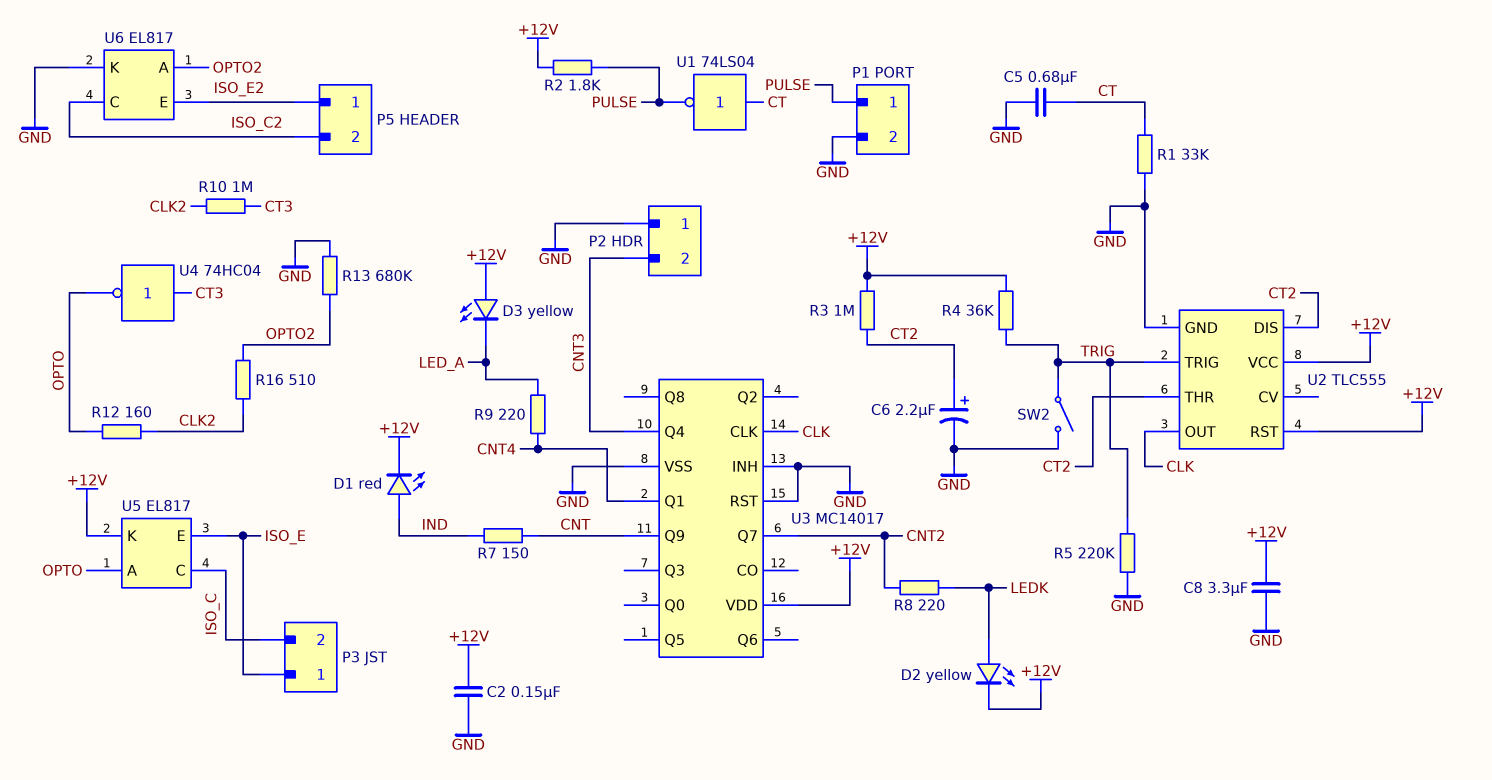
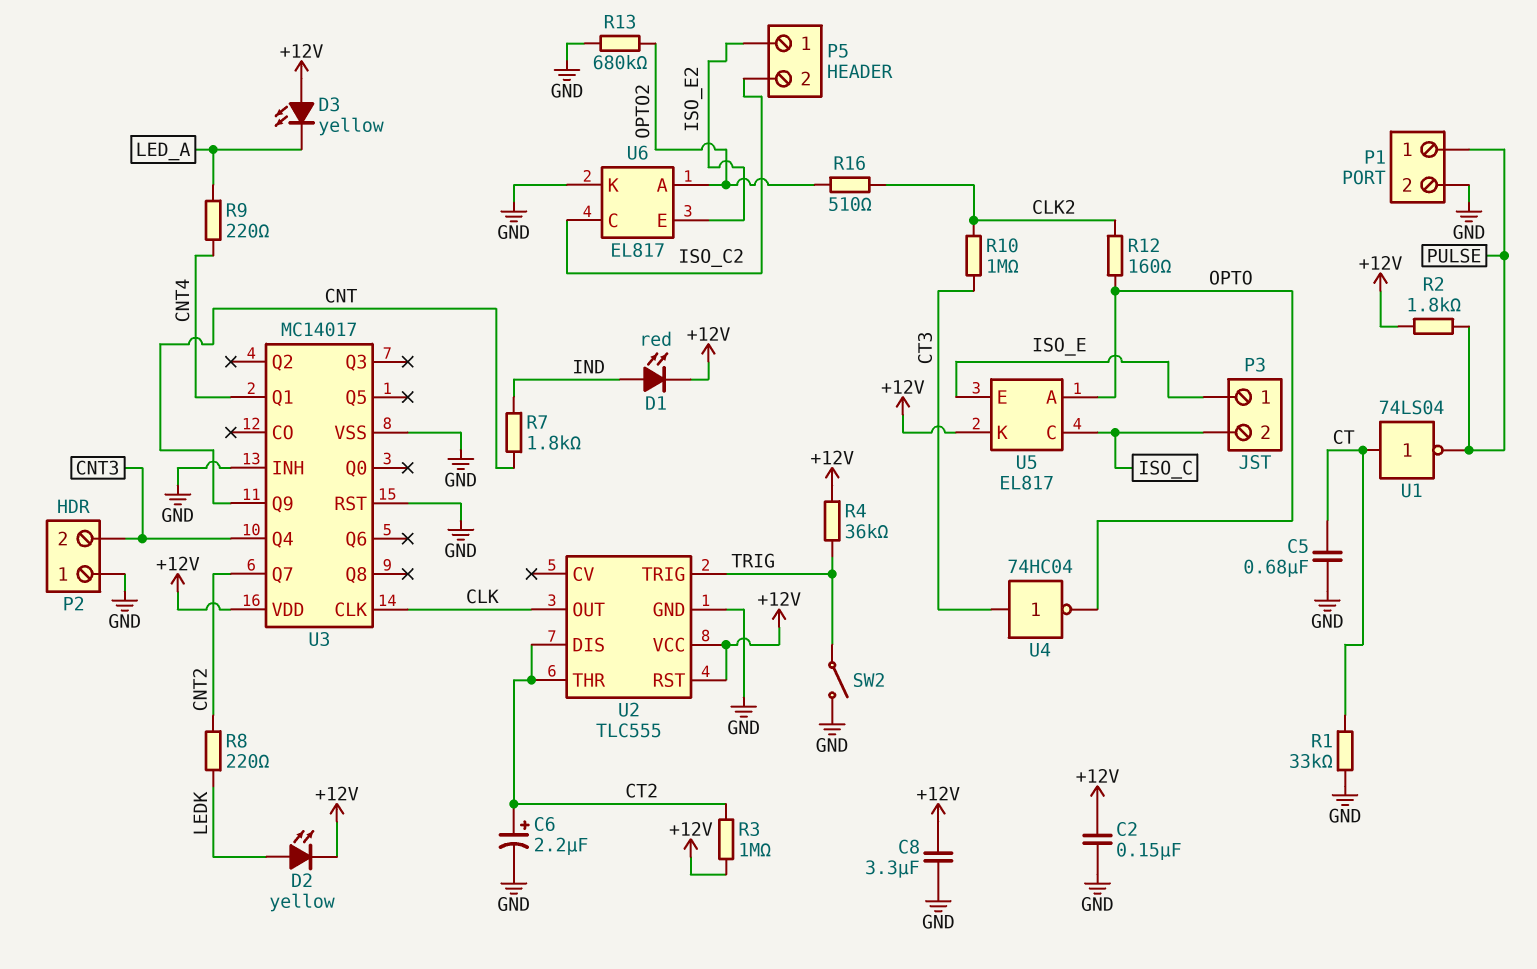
R5: 220k (GND, TRIG) -> none
R7: 150 (CNT, IND) -> 1.8k (CNT, IND)

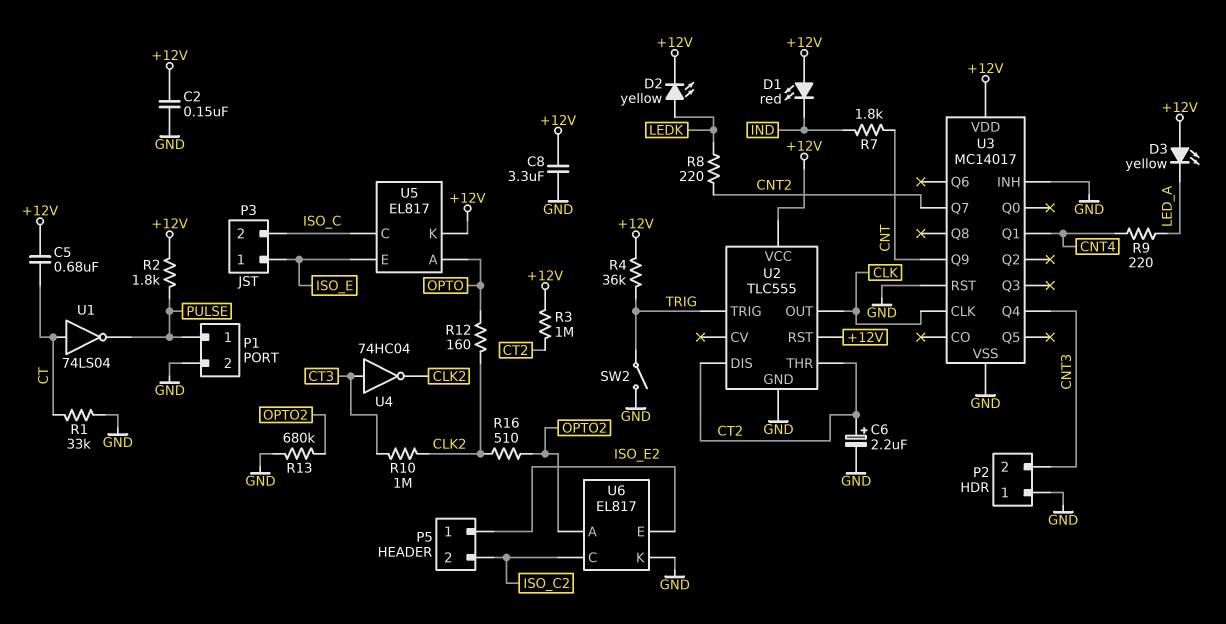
C5: 680nF (CT, GND) -> 680nF (+12V, CT)
D1: LED red (A IND, K +12V) -> LED red (A +12V, K IND)
U4: NOT 74HC04 (in CT3, out OPTO) -> NOT 74HC04 (in CT3, out CLK2)

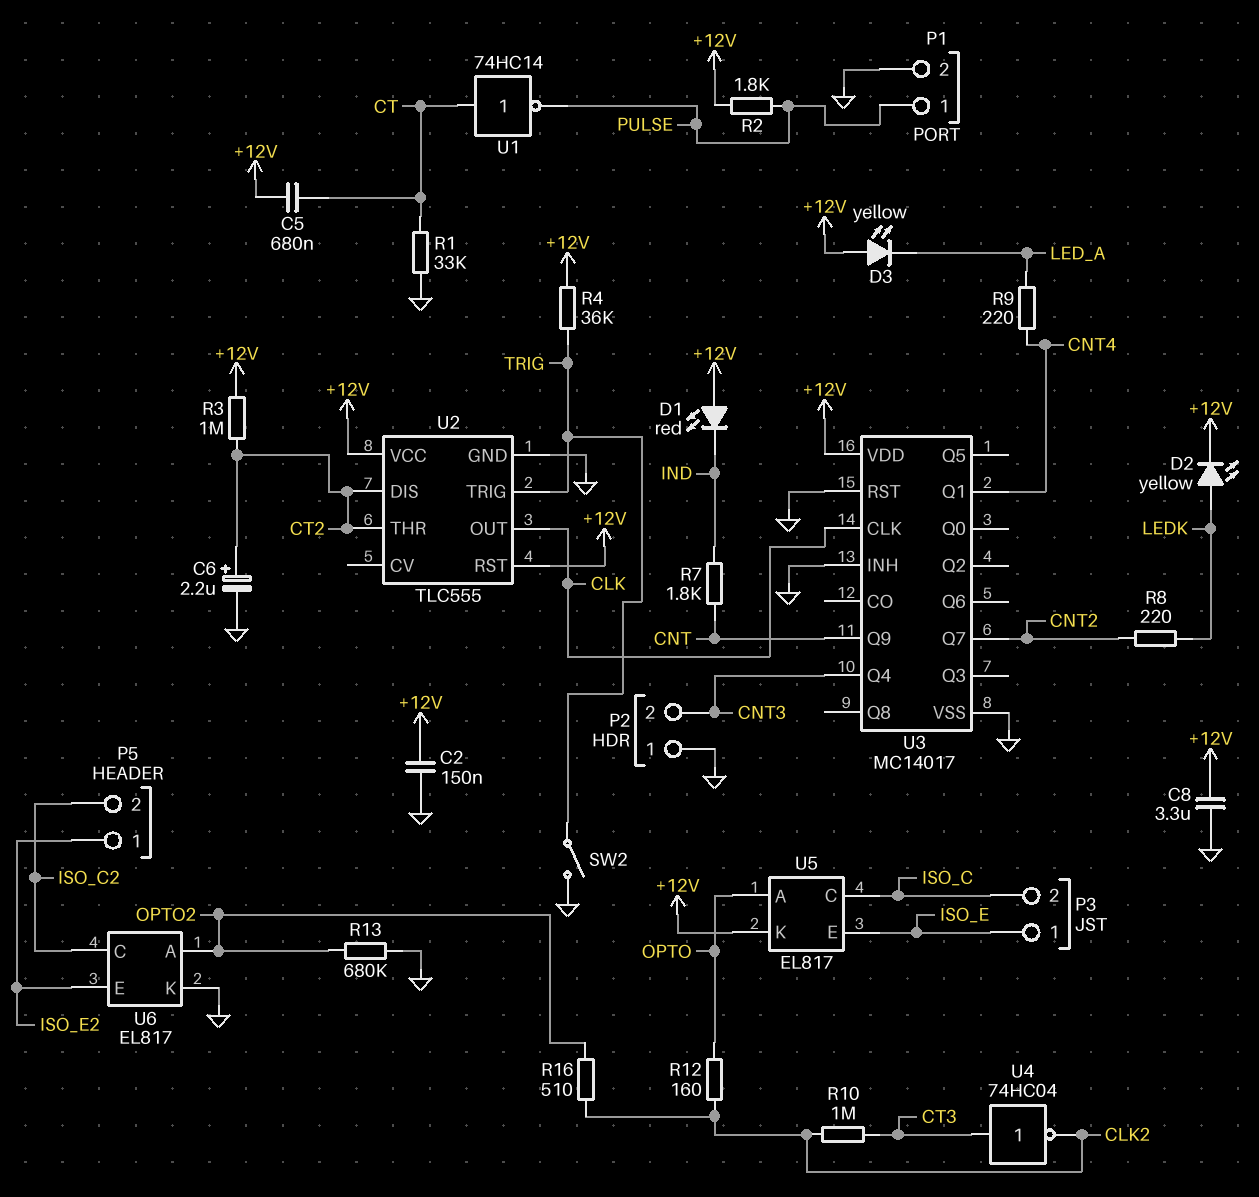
U1: NOT 74LS04 (in CT, out PULSE) -> NOT 74HC14 (in CT, out PULSE)

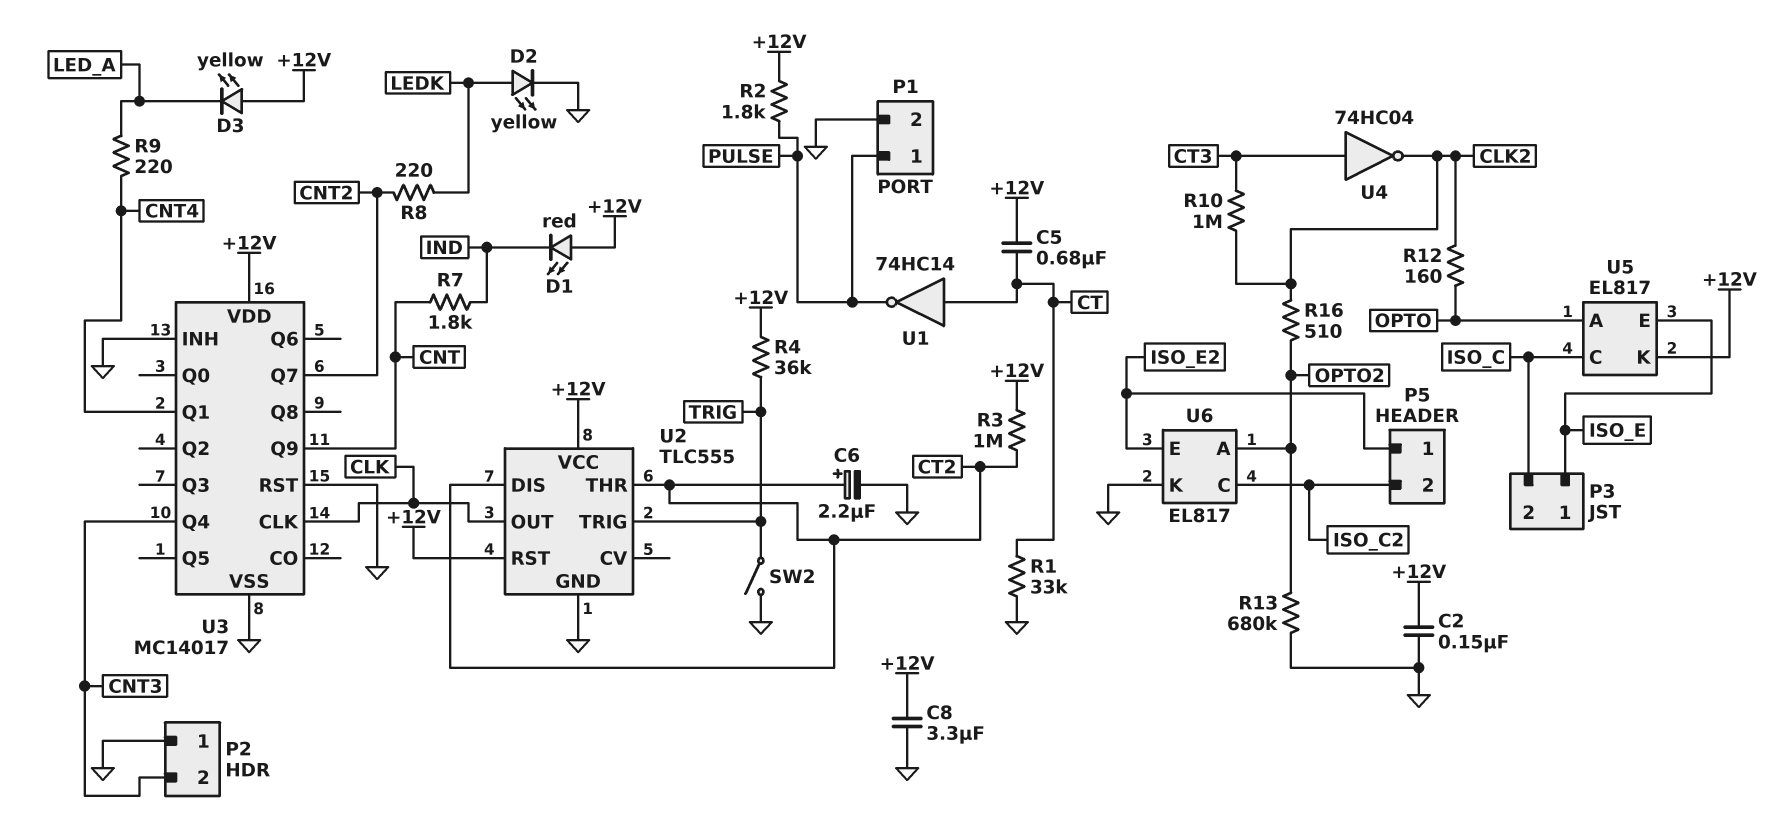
D2: LED yellow (A LEDK, K +12V) -> LED yellow (A LEDK, K GND)

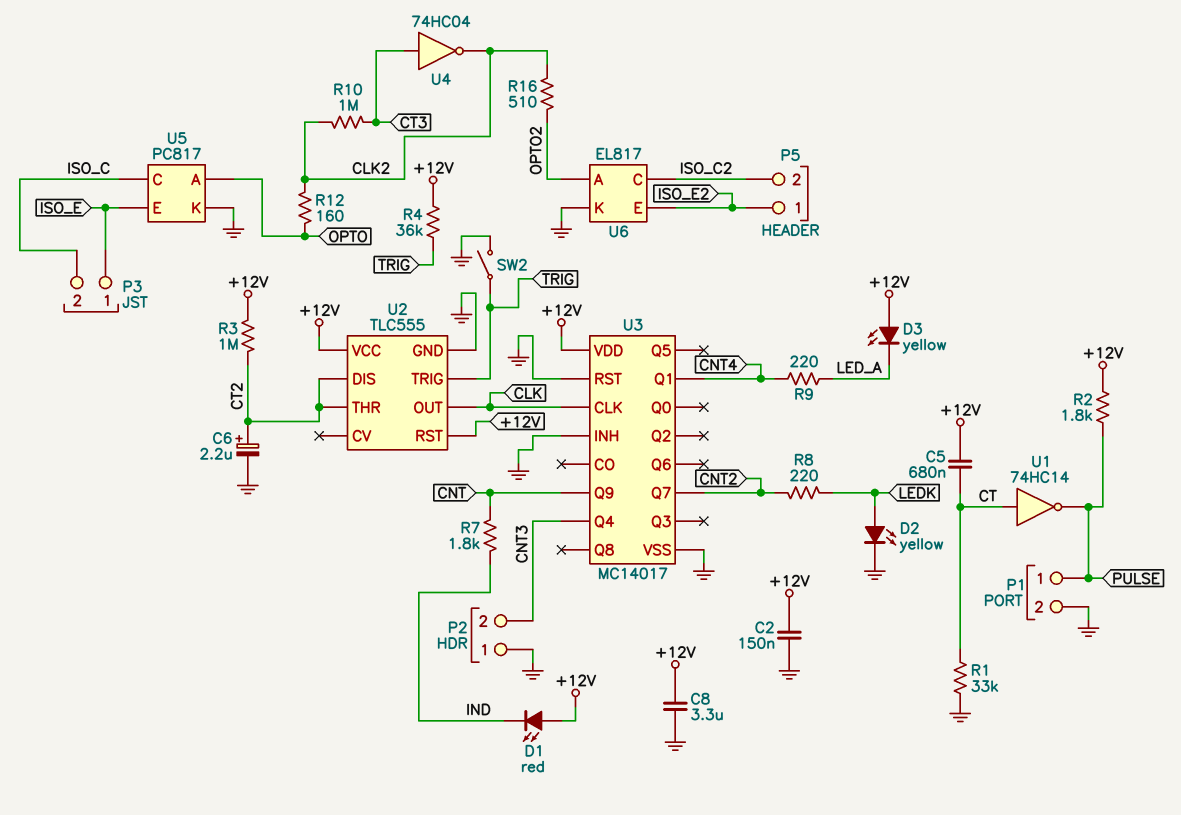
R13: 680k (GND, OPTO2) -> none
U5: EL817 -> PC817
U5 pin K: +12V -> GND

